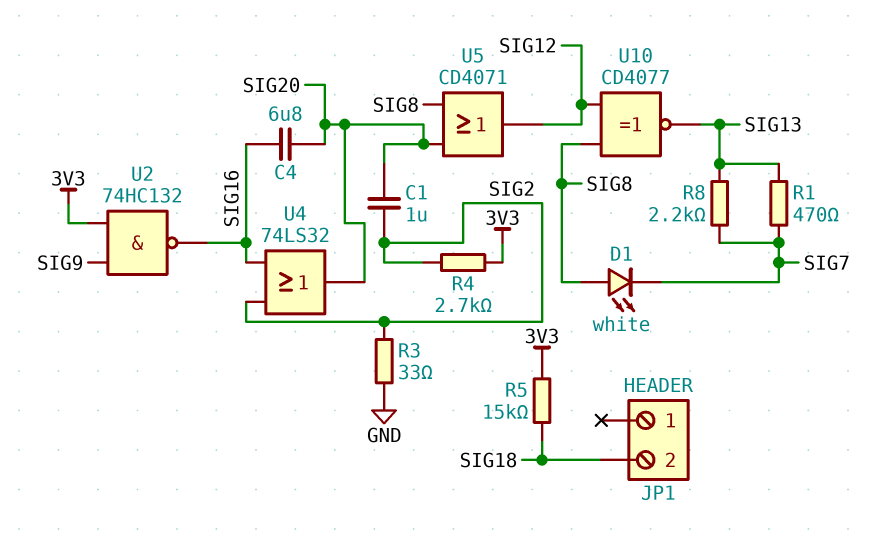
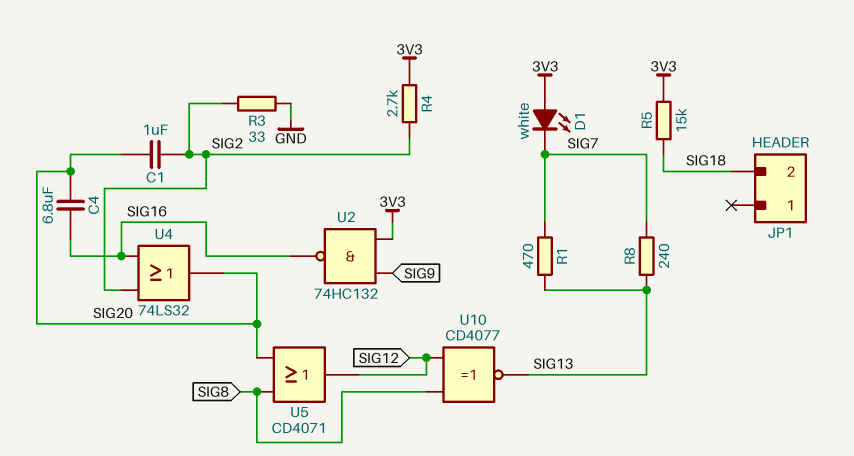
D1: LED white (A SIG8, K SIG7) -> LED white (A 3V3, K SIG7)
R8: 2.2k (SIG7, SIG13) -> 240 (SIG7, SIG13)

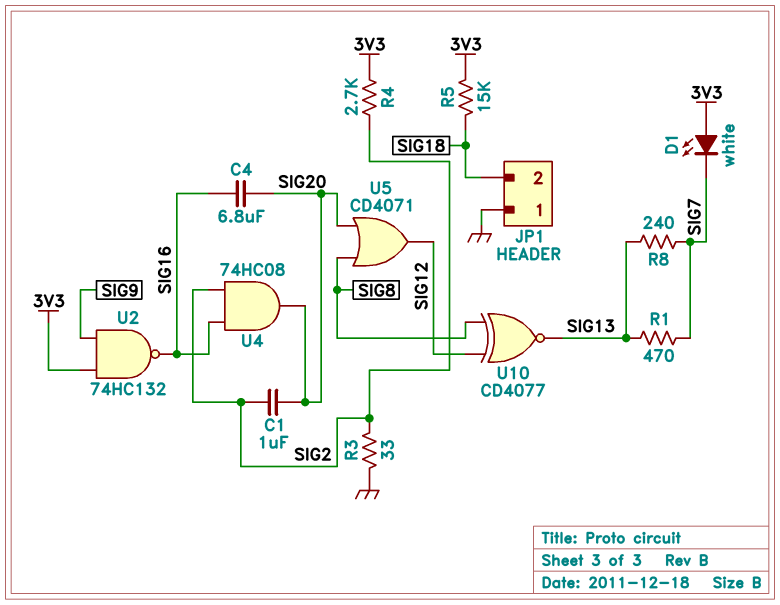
JP1 pin 1: none -> GND
U4: OR 74LS32 (in SIG2, in SIG16, out SIG20) -> AND 74HC08 (in SIG2, in SIG16, out SIG20)

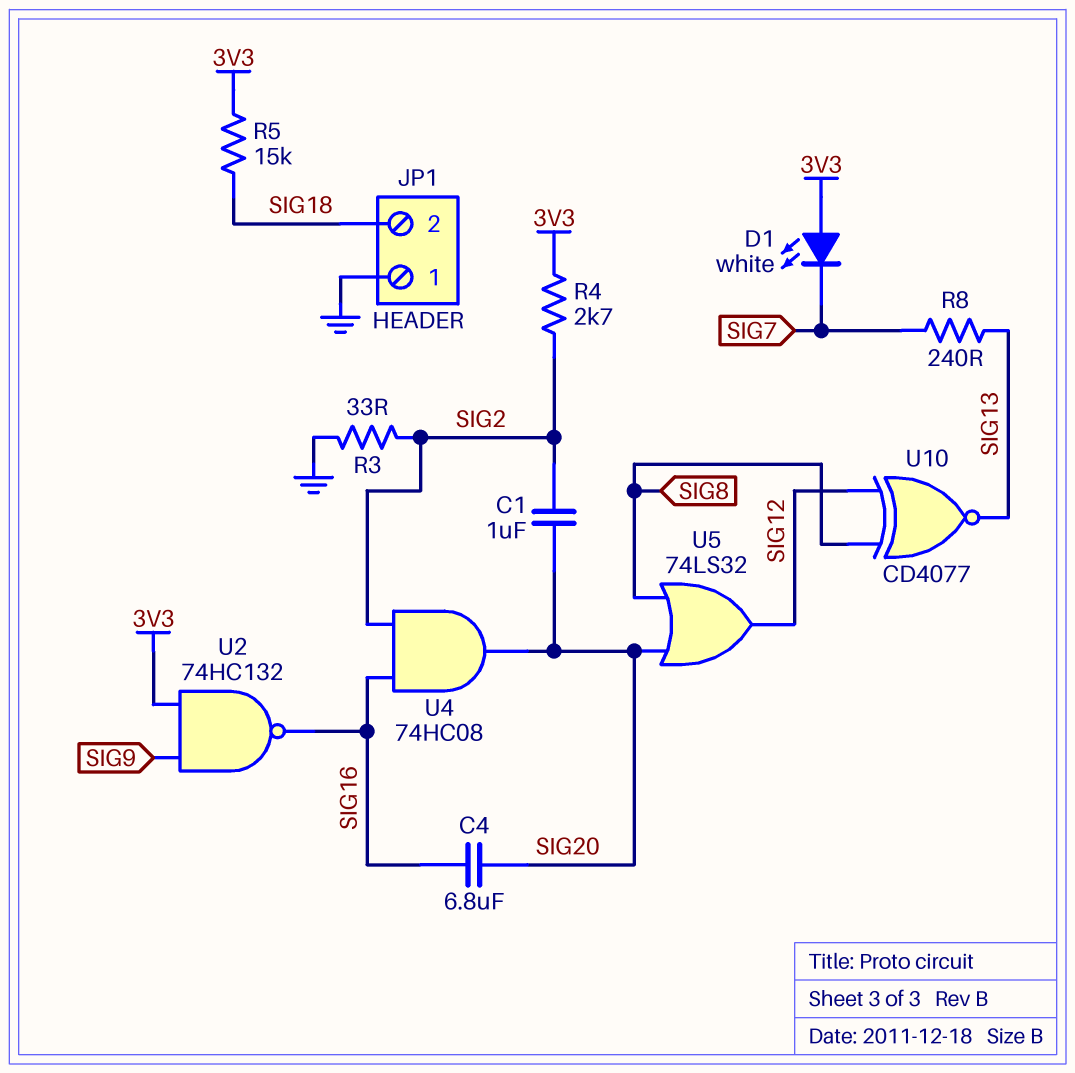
R1: 470 (SIG7, SIG13) -> none
U5: OR CD4071 (in SIG8, in SIG20, out SIG12) -> OR 74LS32 (in SIG8, in SIG20, out SIG12)

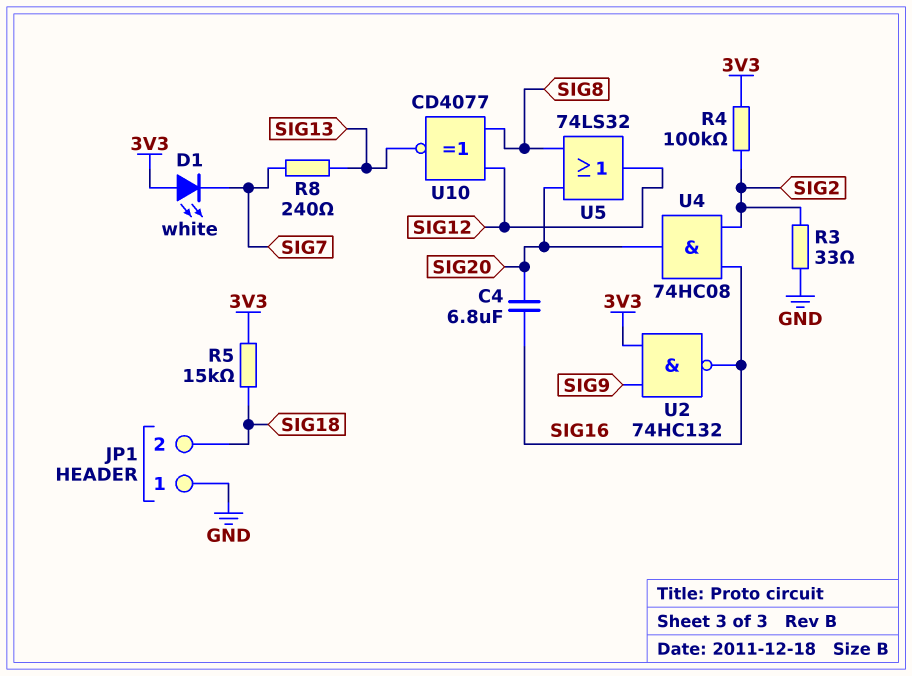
C1: 1uF (SIG2, SIG20) -> none
R4: 2.7k (3V3, SIG2) -> 100k (3V3, SIG2)

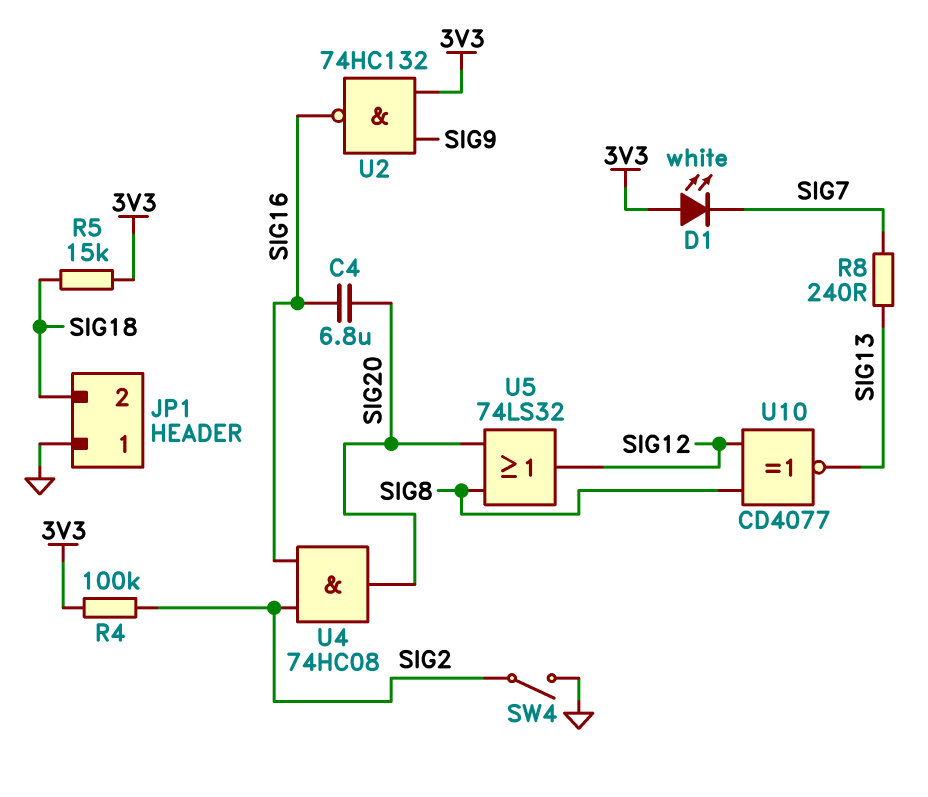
R3: 33 (GND, SIG2) -> none
SW4: none -> switch (GND, SIG2)

